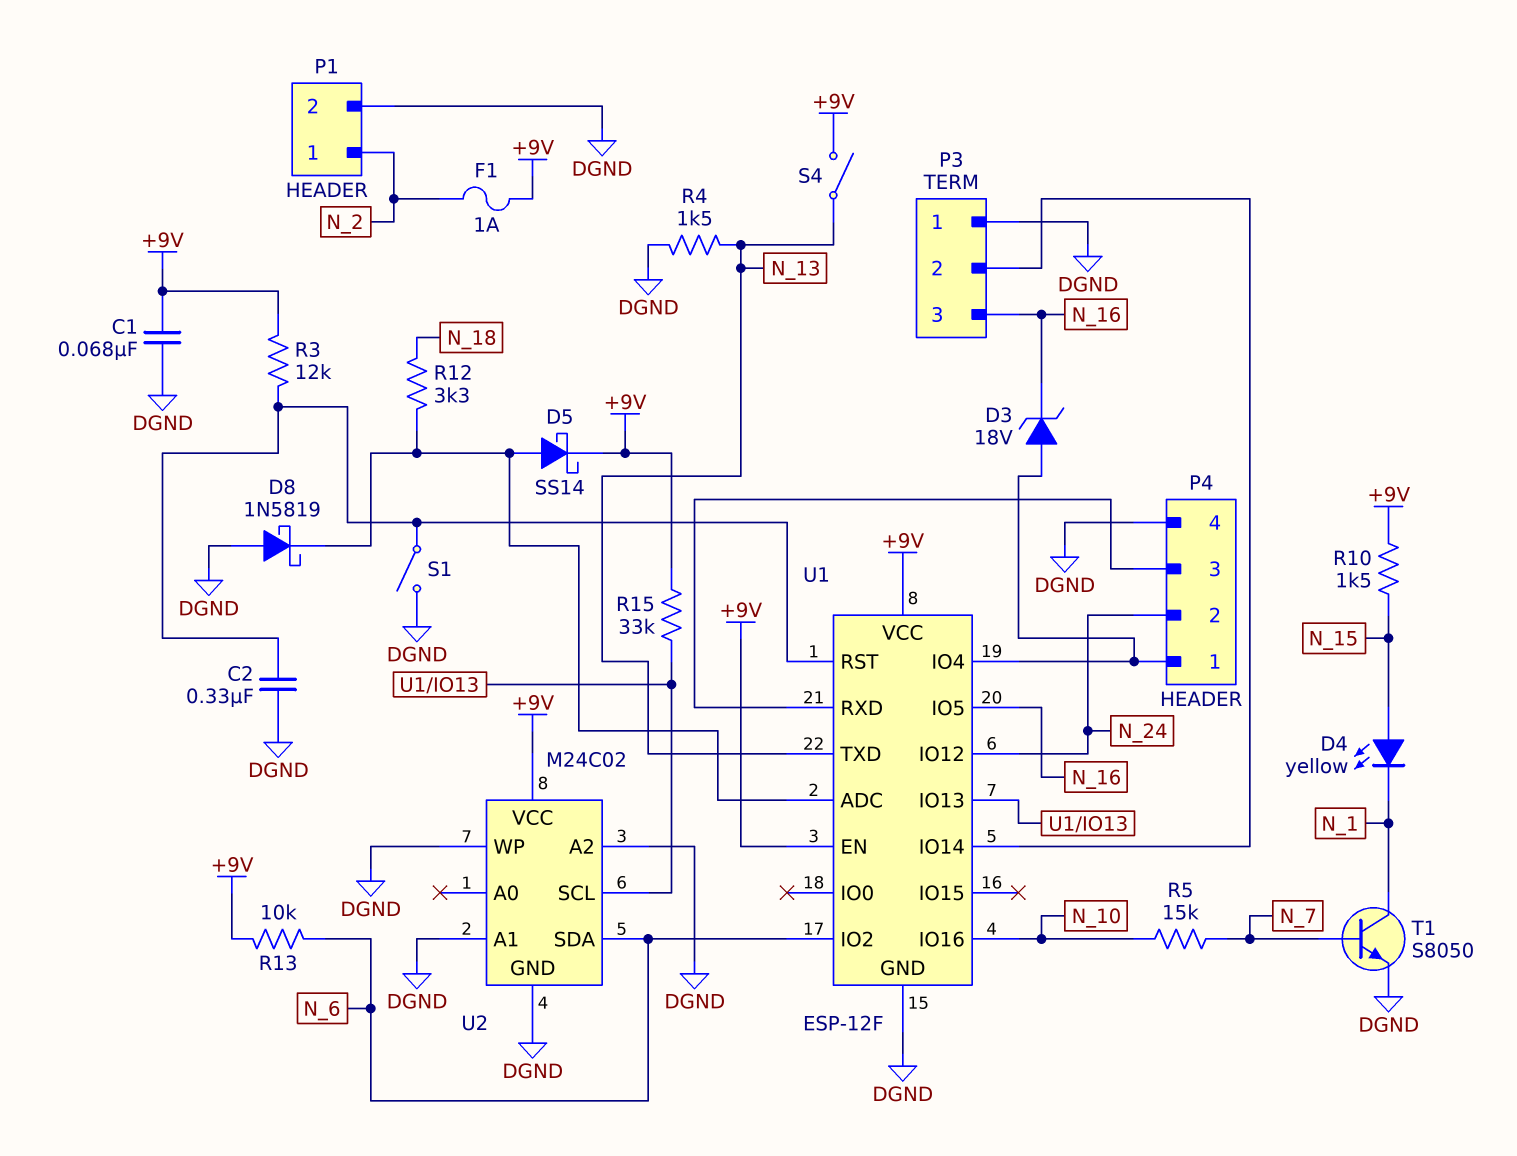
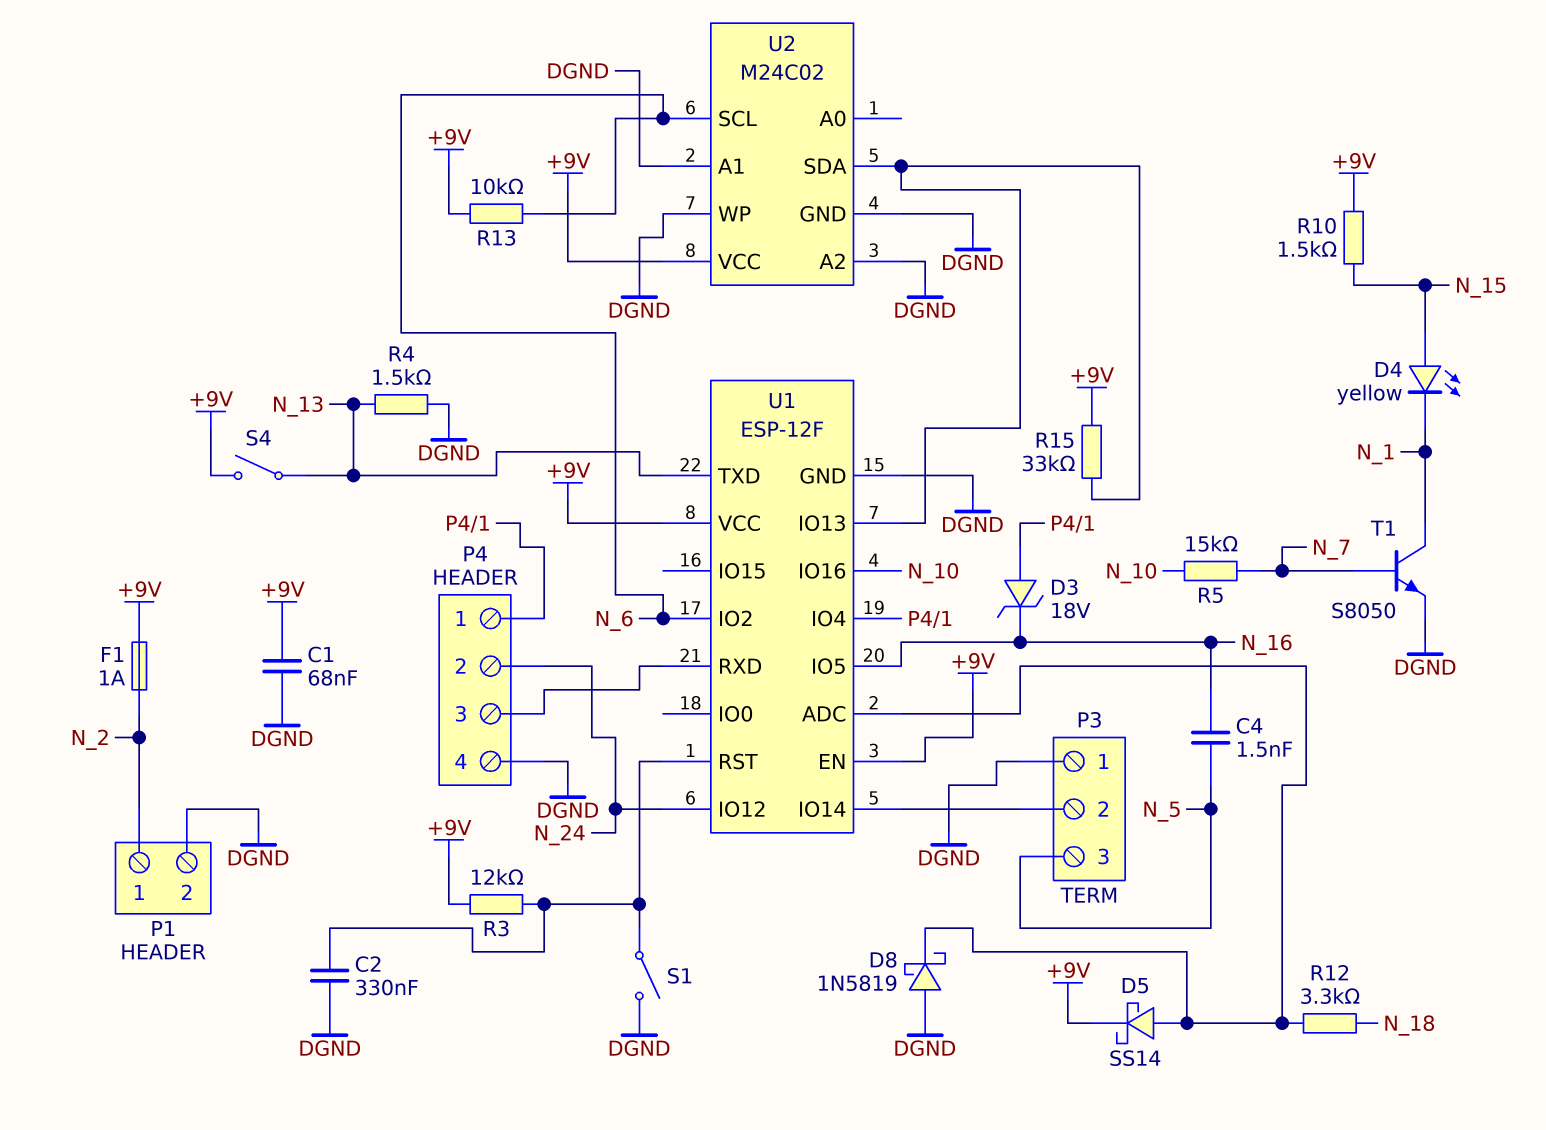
C4: none -> 1.5nF (N_5, N_16)
P3 pin 3: N_16 -> N_5
U2 pin SCL: U1/IO13 -> N_6
U2 pin SDA: N_6 -> U1/IO13

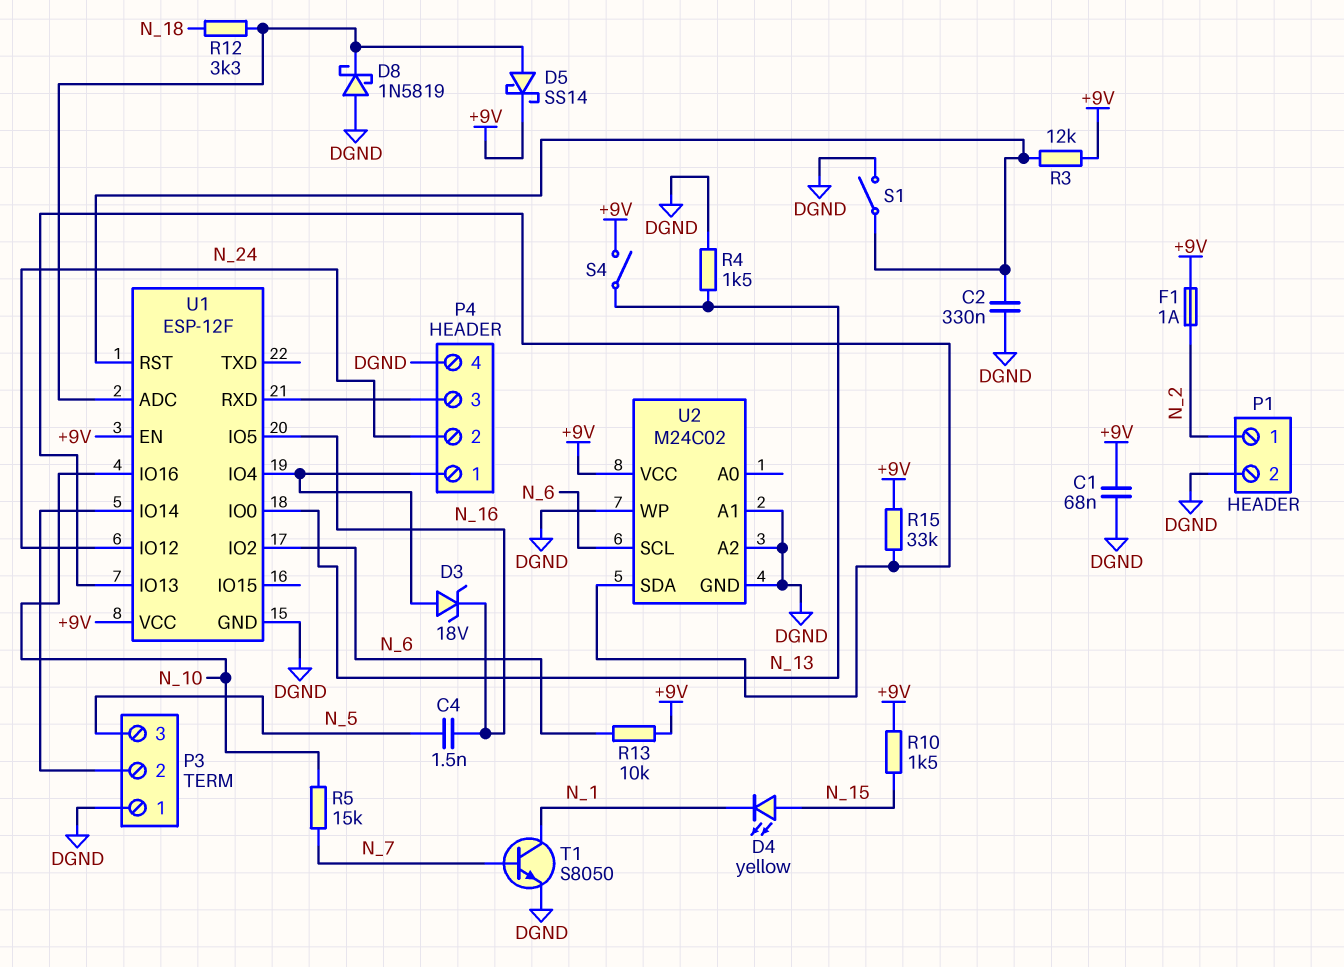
U1 pin IO0: none -> N_13
U1 pin TXD: N_13 -> none

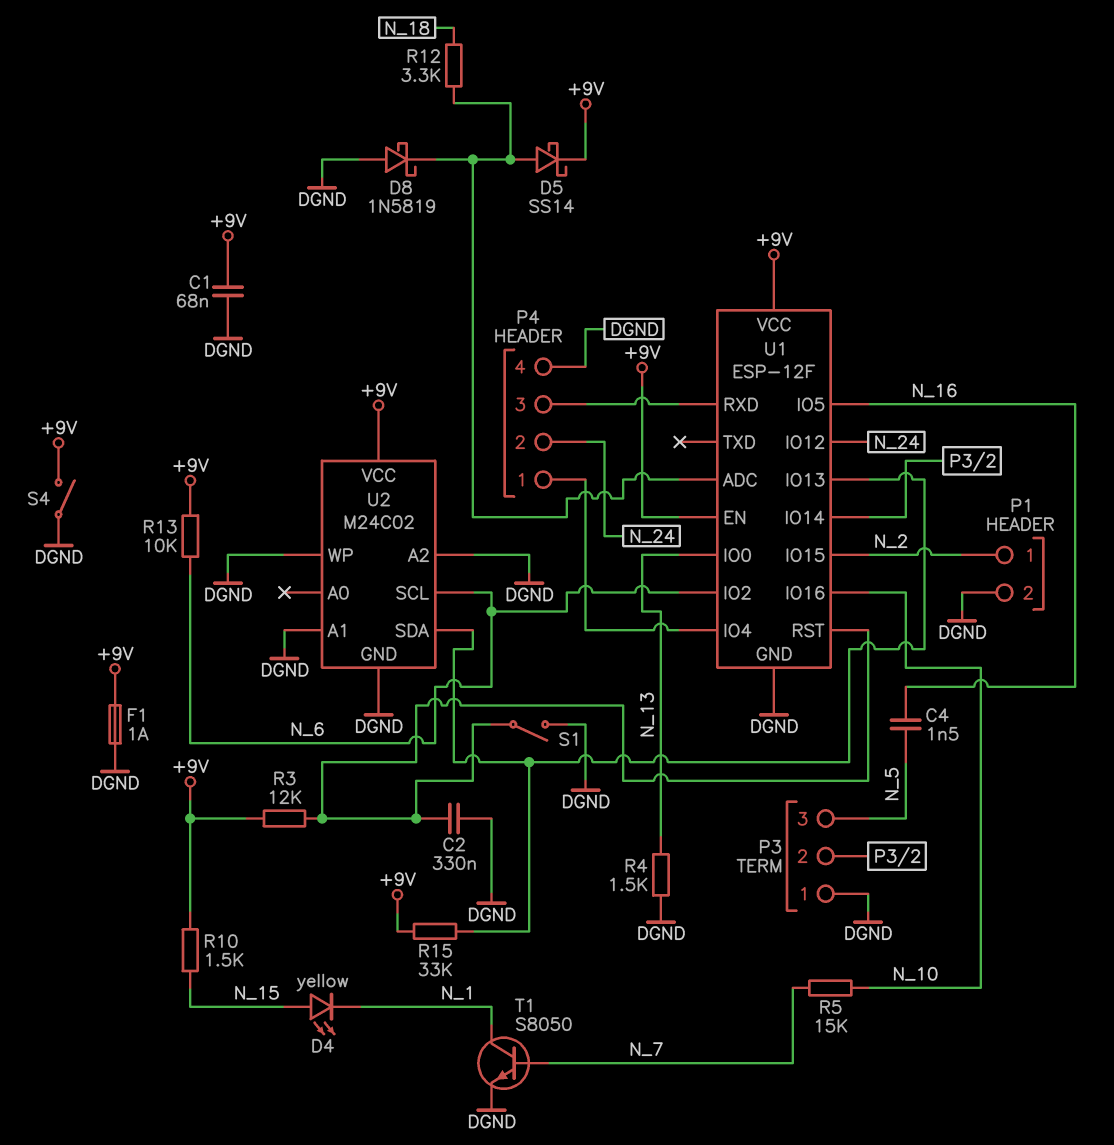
D3: zener 18V (A P4/1, K N_16) -> none
F1: 1A (+9V, N_2) -> 1A (+9V, DGND)
S4: switch (+9V, N_13) -> switch (+9V, DGND)
U1 pin IO15: none -> N_2

